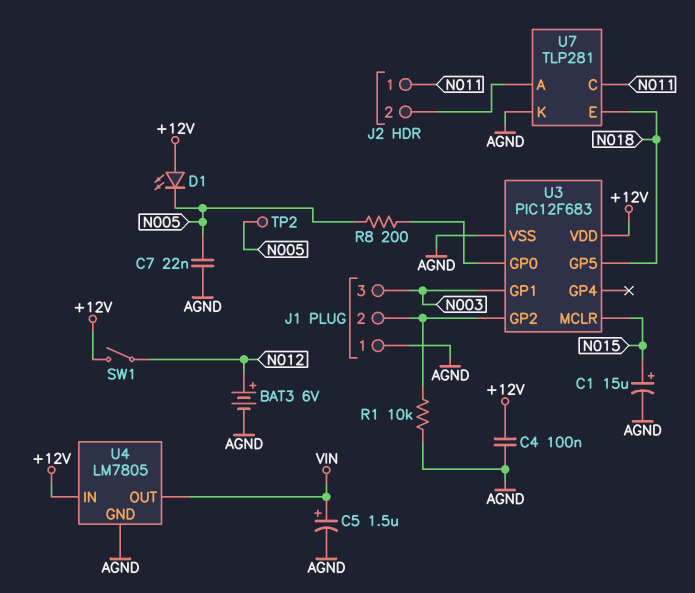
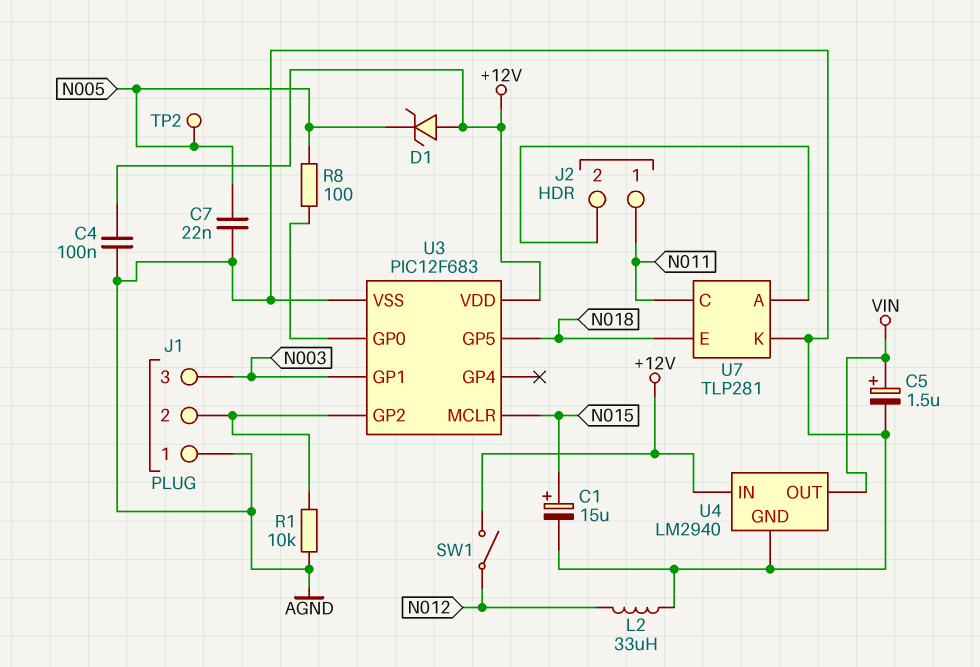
BAT3: 6V (plus N012, minus AGND) -> none
D1: LED (A +12V, K N005) -> zener (A +12V, K N005)
L2: none -> 33uH (AGND, N012)
R8: 200 (N005, U3/GP0) -> 100 (N005, U3/GP0)
U4: LM7805 -> LM2940

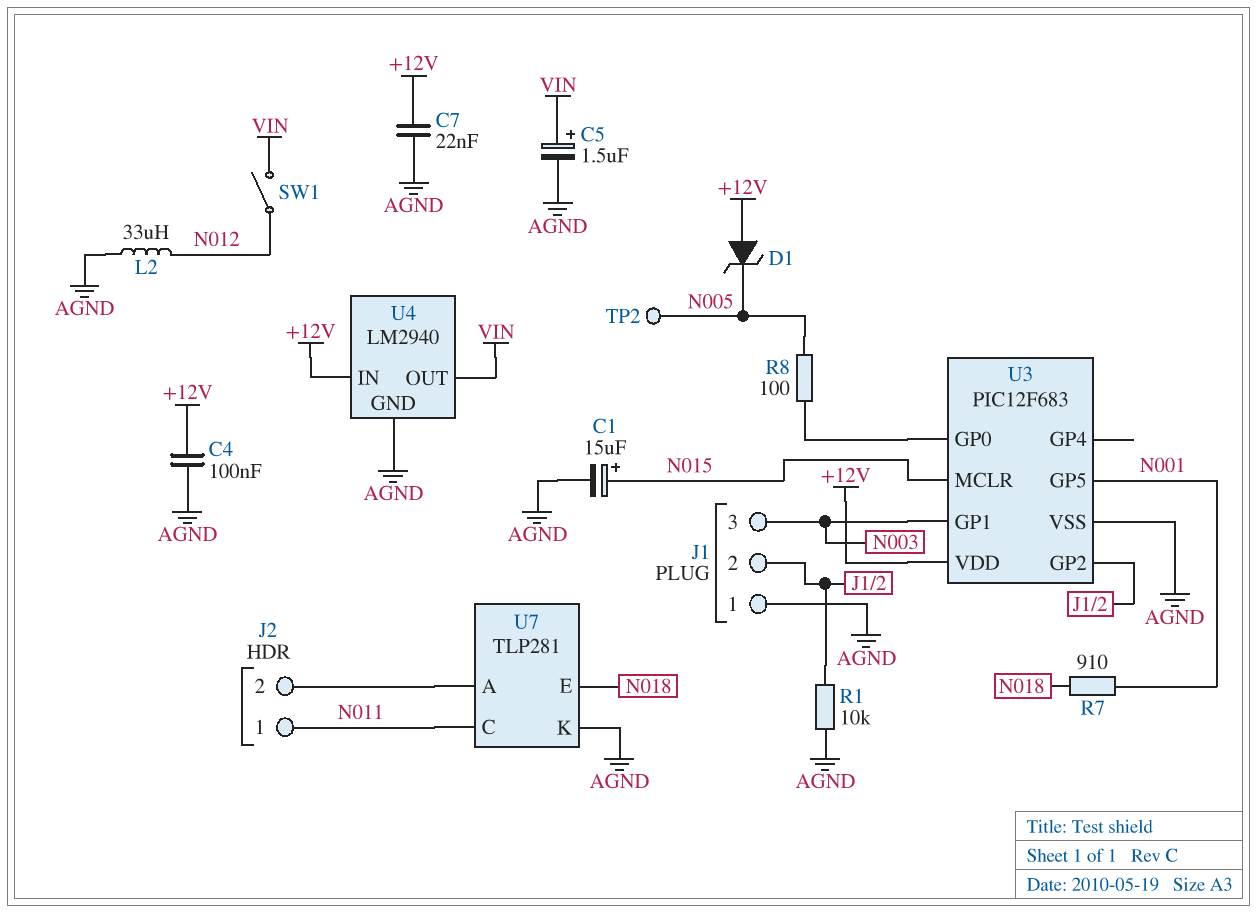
C7: 22nF (AGND, N005) -> 22nF (+12V, AGND)
R7: none -> 910 (N001, N018)
SW1: switch (+12V, N012) -> switch (N012, VIN)
U3 pin GP5: N018 -> N001

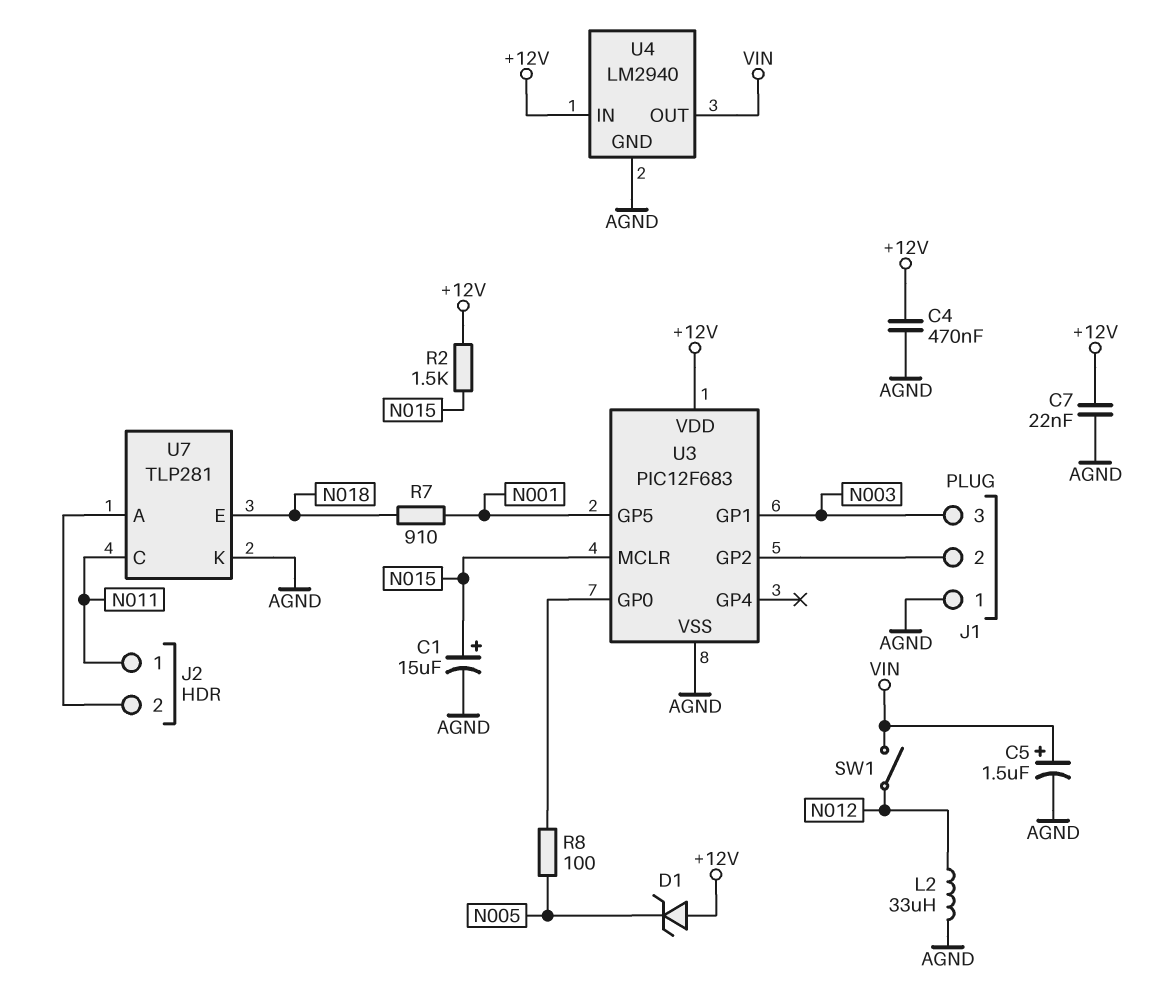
C4: 100nF (+12V, AGND) -> 470nF (+12V, AGND)
R1: 10k (AGND, J1/2) -> none
R2: none -> 1.5k (+12V, N015)
TP2: test point (N005) -> none

